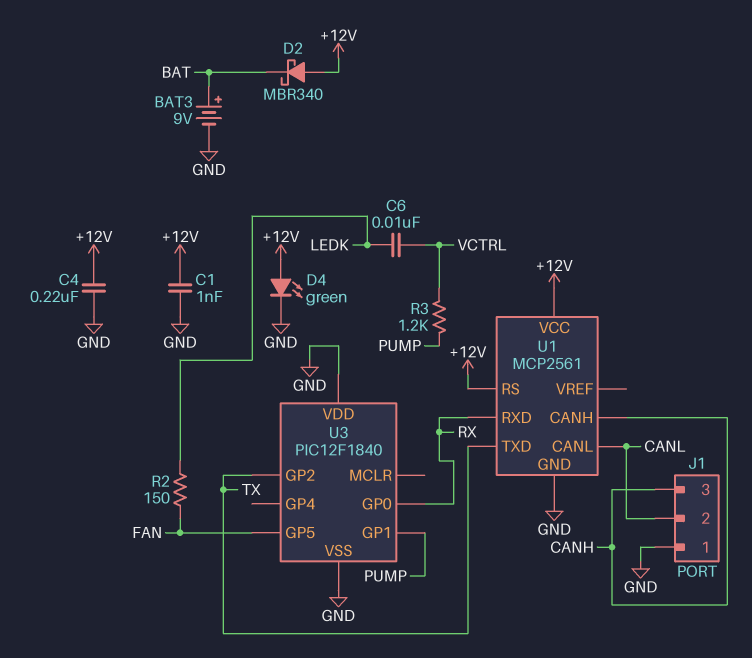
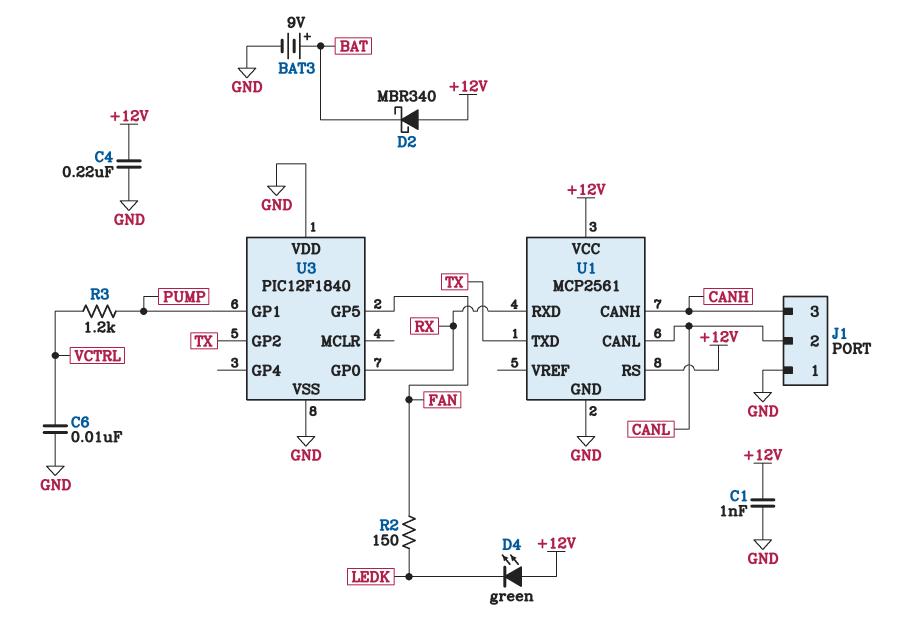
C6: 10nF (LEDK, VCTRL) -> 10nF (GND, VCTRL)
D4: LED green (A +12V, K GND) -> LED green (A +12V, K LEDK)

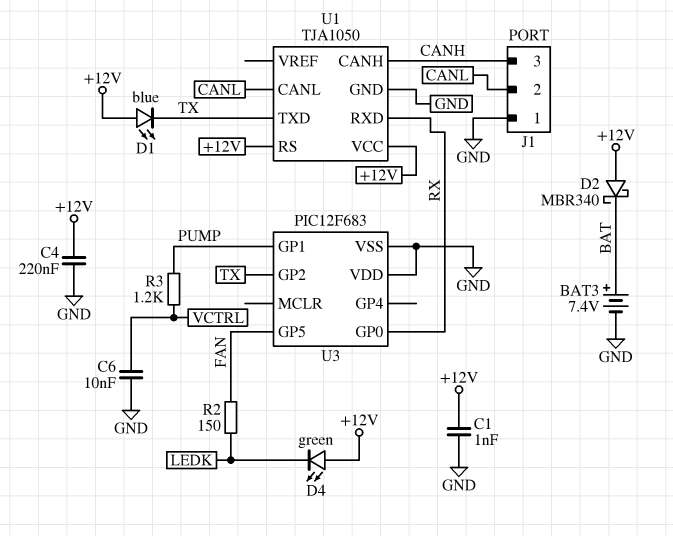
BAT3: 9V (plus BAT, minus GND) -> 7.4V (plus BAT, minus GND)
D1: none -> LED blue (A +12V, K TX)
U1: MCP2561 -> TJA1050
U3: PIC12F1840 -> PIC12F683

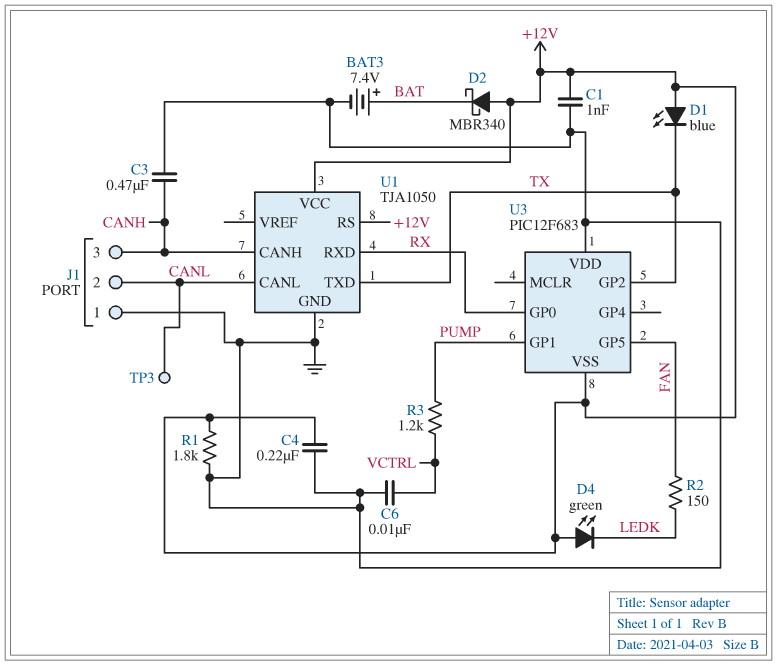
C3: none -> 470nF (CANH, GND)
R1: none -> 1.8k (+12V, GND)
TP3: none -> test point (CANL)
U3 pin VSS: GND -> +12V

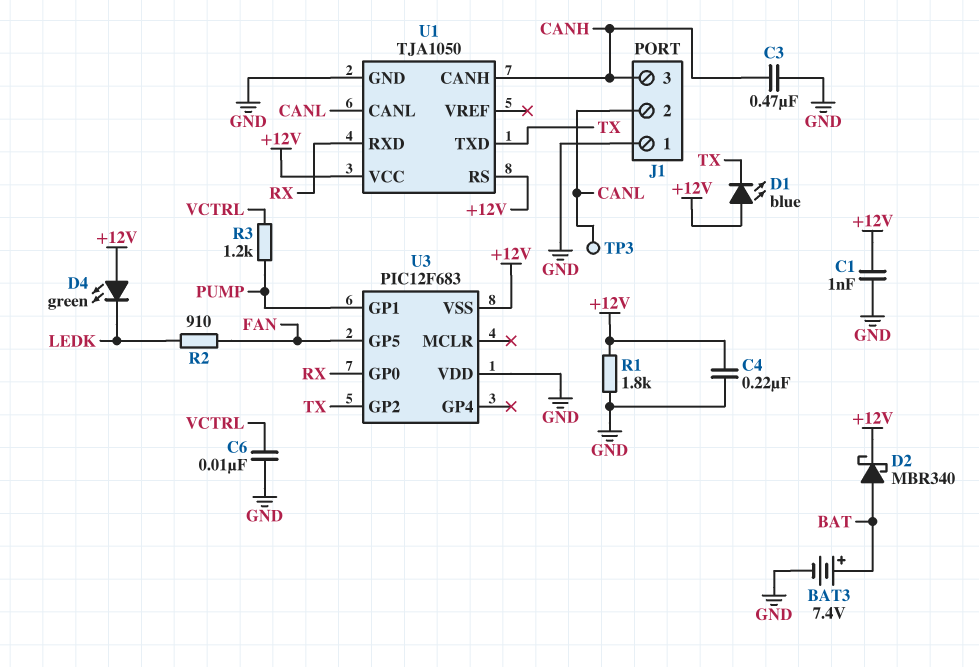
D2: schottky MBR340 (A +12V, K BAT) -> schottky MBR340 (A BAT, K +12V)
R2: 150 (FAN, LEDK) -> 910 (FAN, LEDK)

